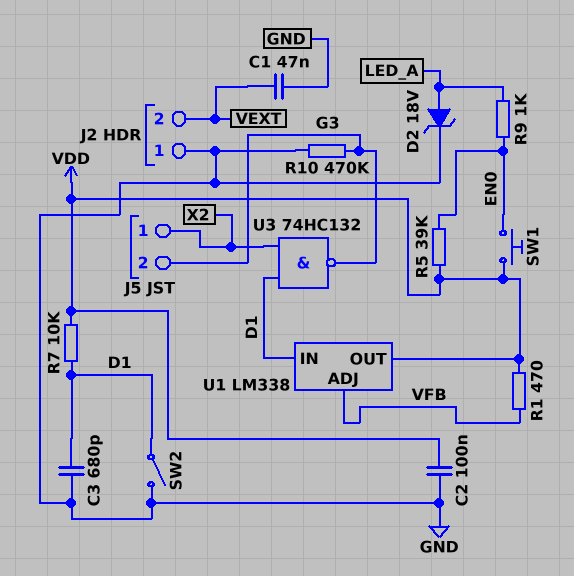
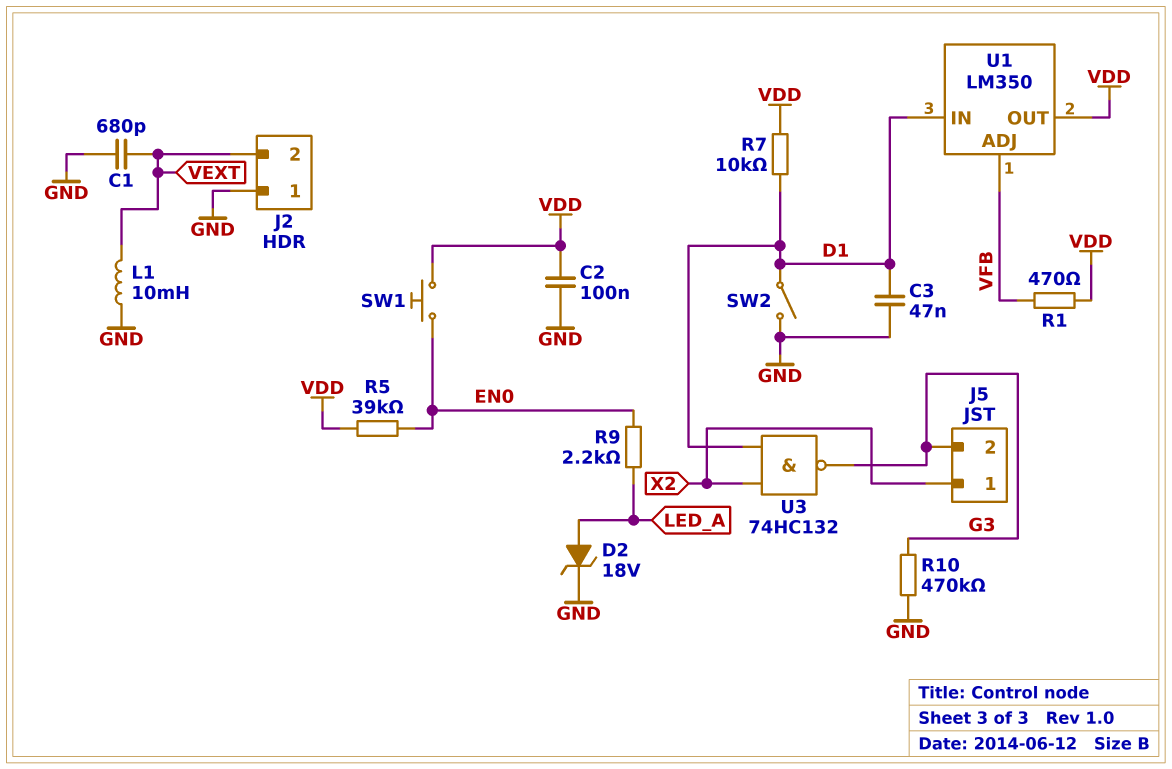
C1: 47nF (GND, VEXT) -> 680pF (GND, VEXT)
C3: 680pF (D1, GND) -> 47nF (D1, GND)
L1: none -> 10mH (GND, VEXT)
R9: 1k (EN0, LED_A) -> 2.2k (EN0, LED_A)
U1: LM338 -> LM350

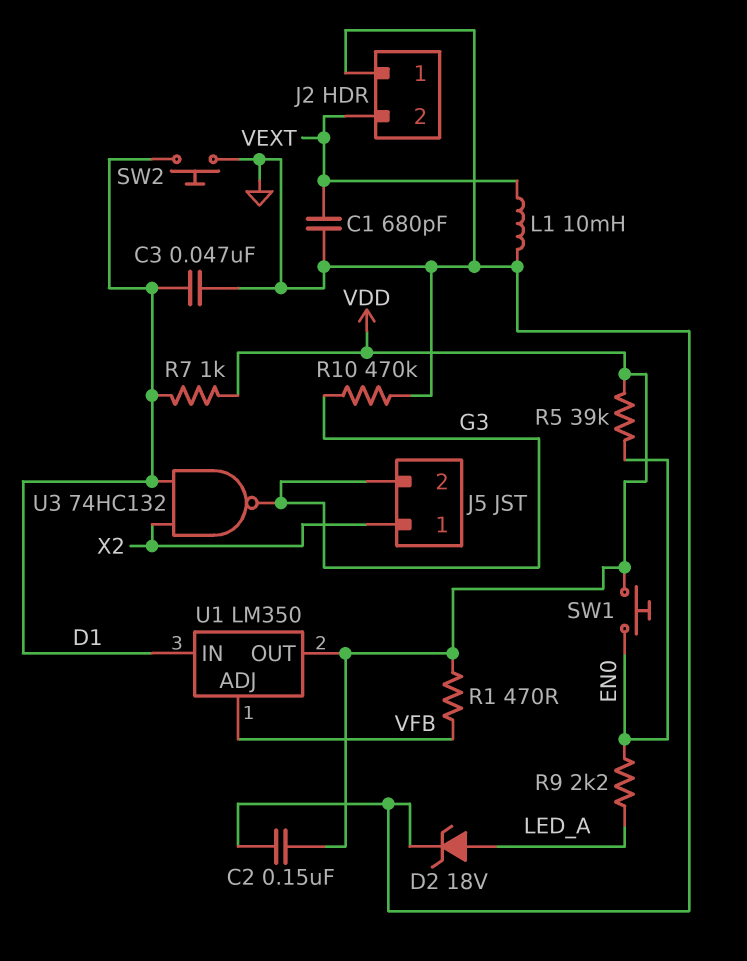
C2: 100nF (GND, VDD) -> 150nF (GND, VDD)
R7: 10k (D1, VDD) -> 1k (D1, VDD)
SW2: switch (D1, GND) -> button (D1, GND)

